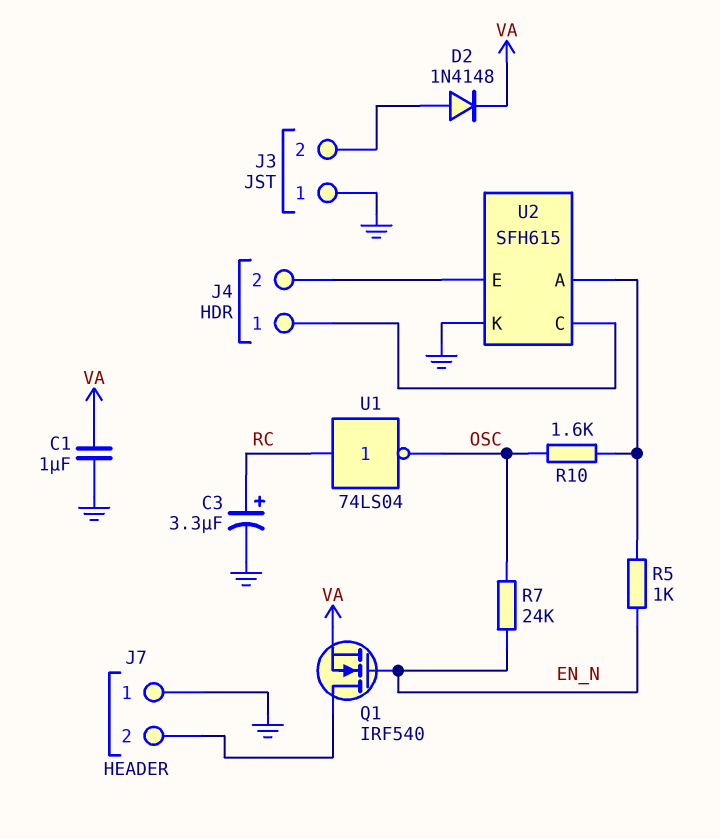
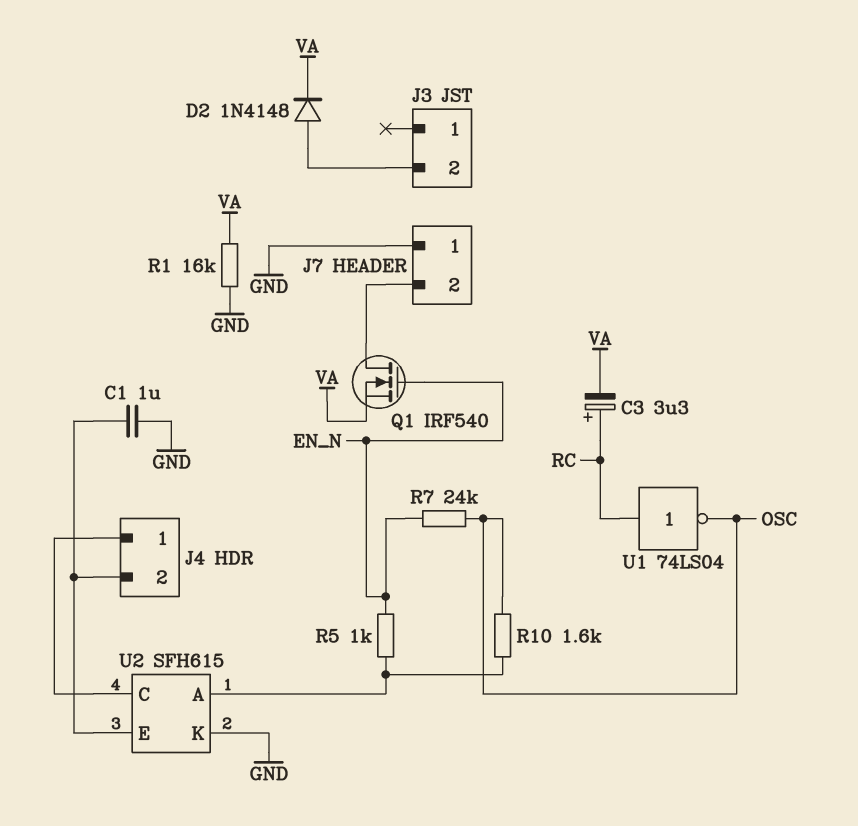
C1: 1uF (GND, VA) -> 1uF (GND, J4/2)
C3: 3.3uF (plus RC, minus GND) -> 3.3uF (plus RC, minus VA)
J3 pin 1: GND -> none
R1: none -> 16k (GND, VA)

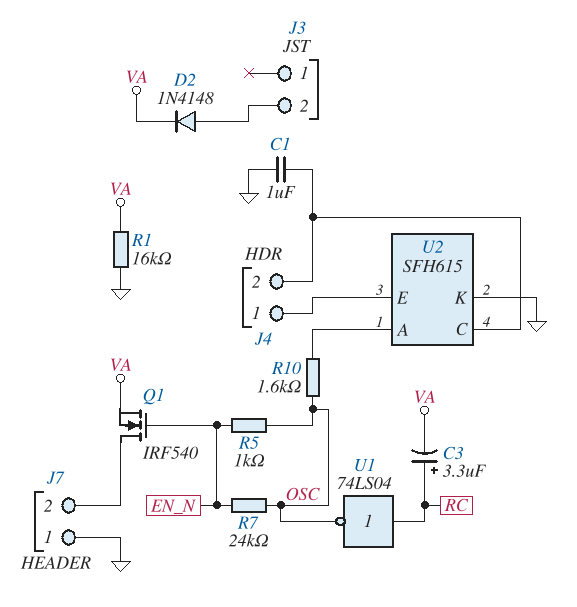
R5: 1k (EN_N, U2/A) -> 1k (EN_N, OSC)
U2 pin C: J4/1 -> J4/2
U2 pin E: J4/2 -> J4/1

